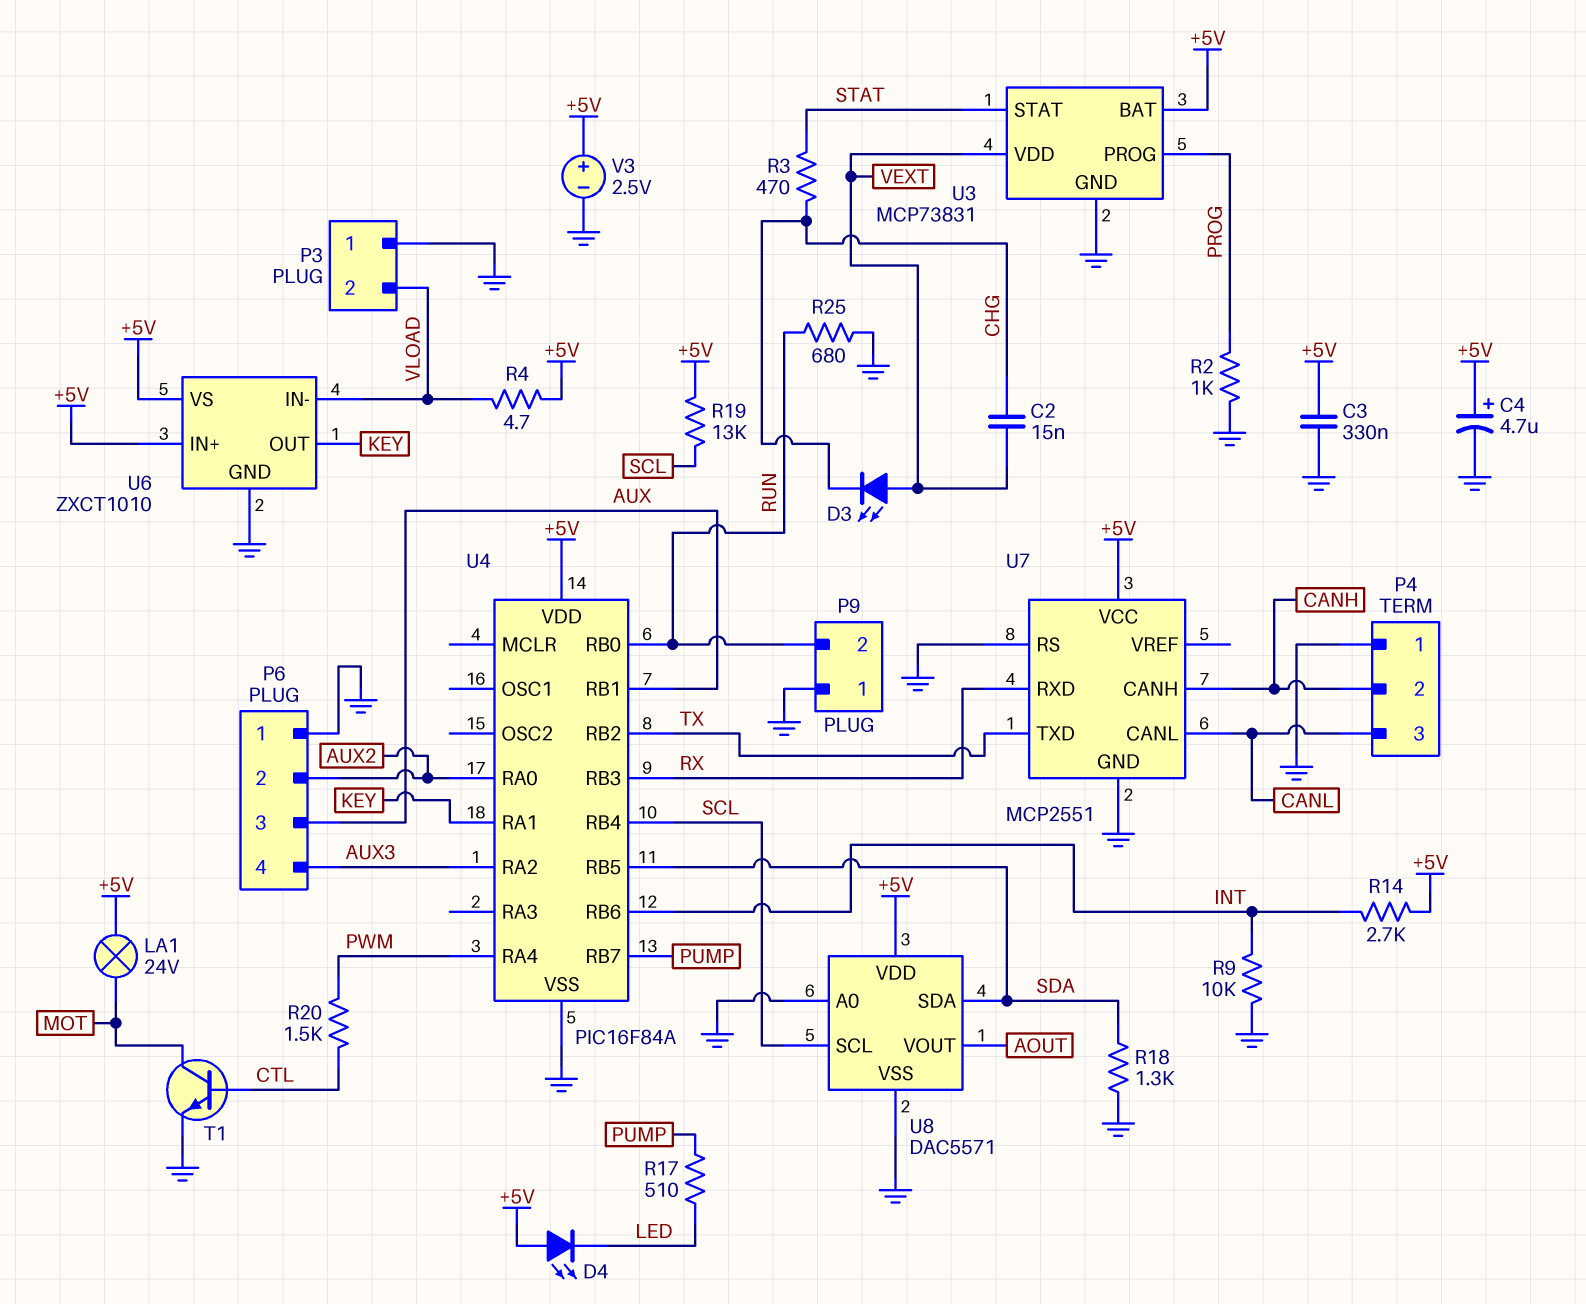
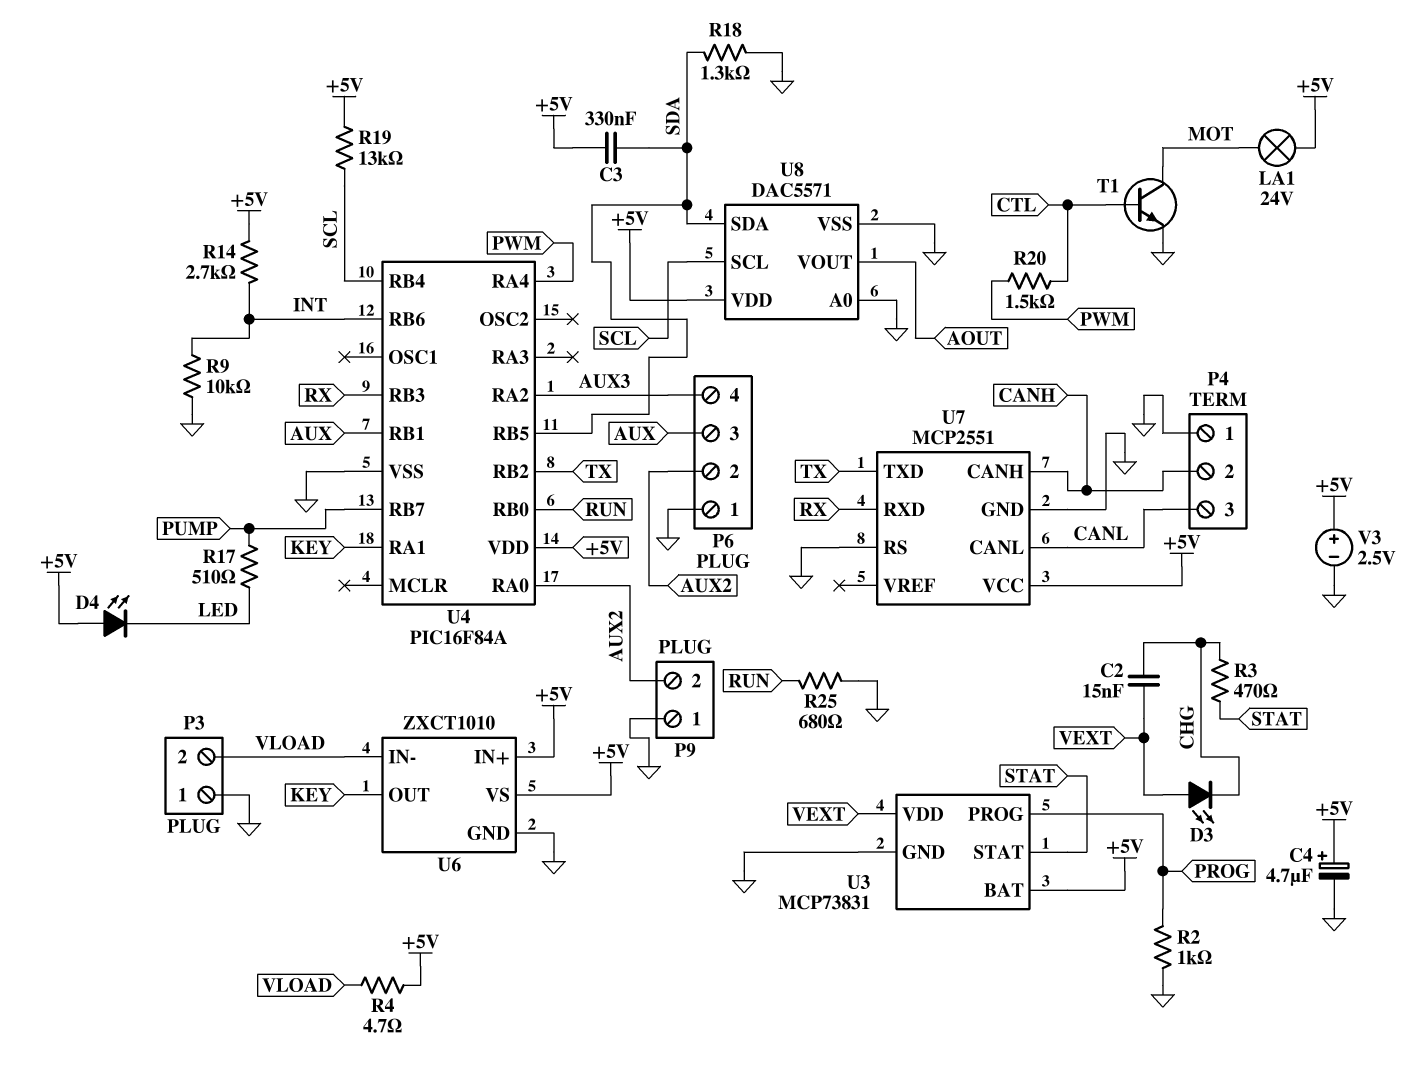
C3: 330nF (+5V, GND) -> 330nF (+5V, SDA)
P9 pin 2: RUN -> AUX2

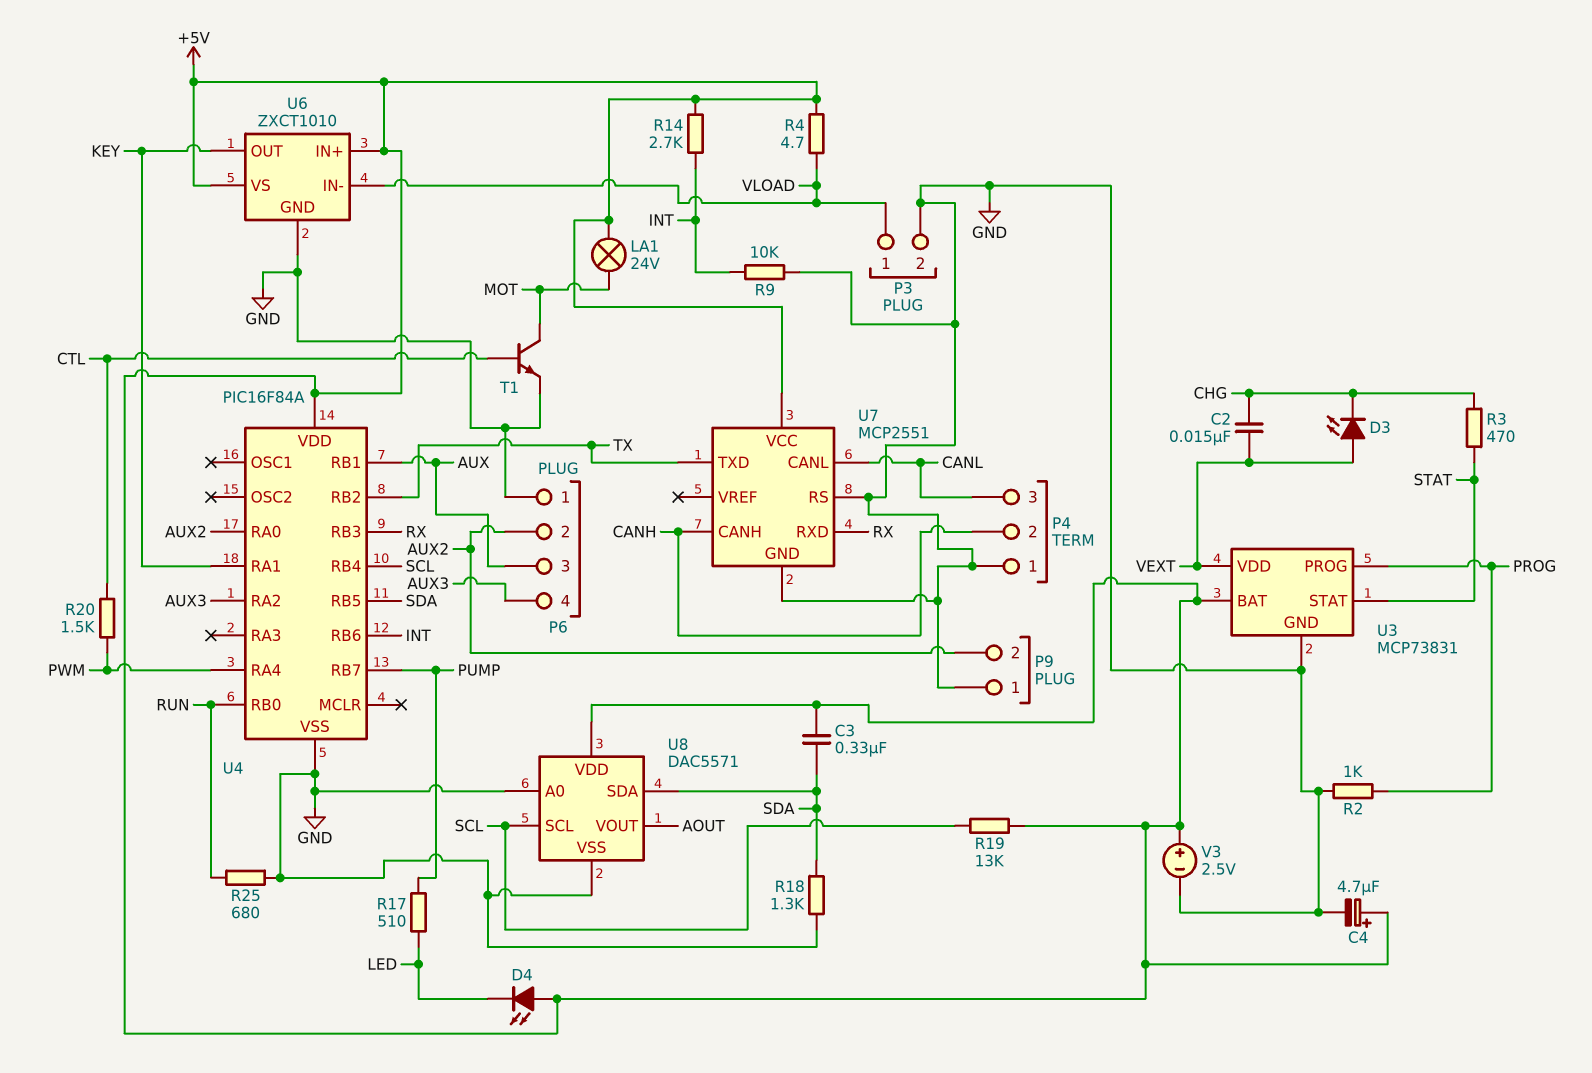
P3 pin 1: GND -> VLOAD
P3 pin 2: VLOAD -> GND

